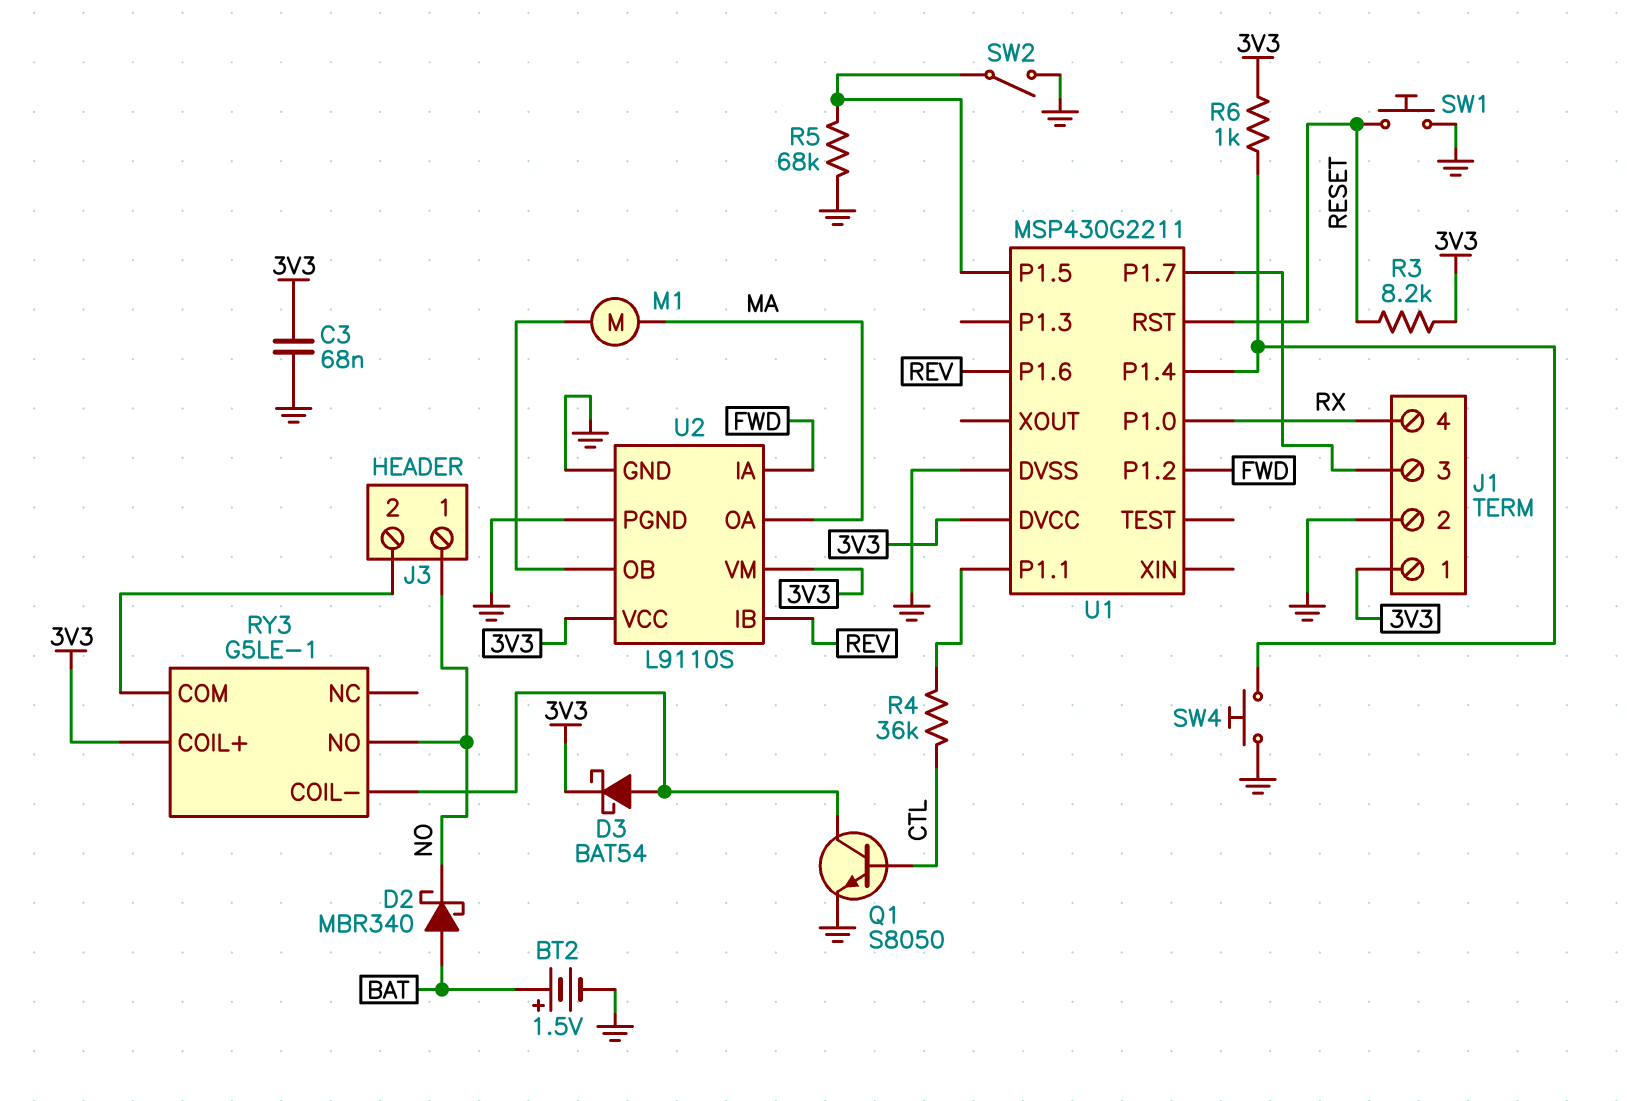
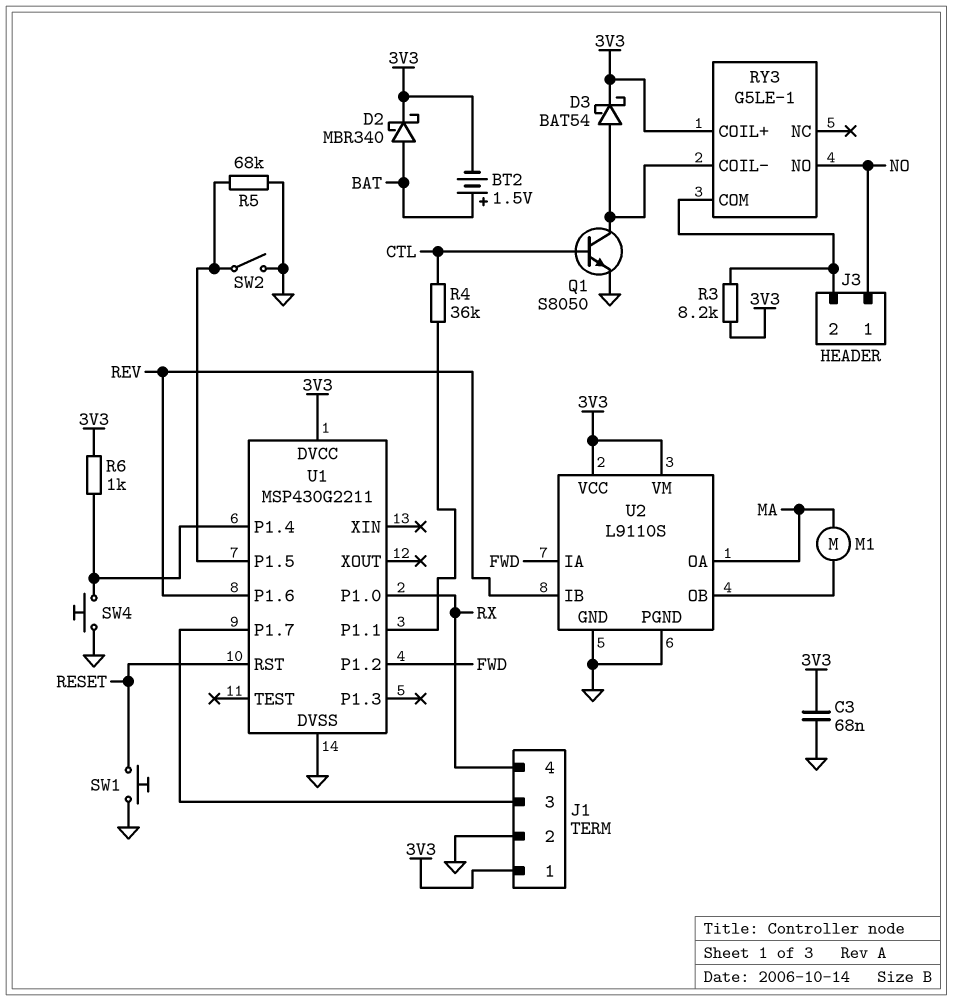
BT2: 1.5V (plus BAT, minus GND) -> 1.5V (plus BAT, minus 3V3)
D2: schottky MBR340 (A BAT, K NO) -> schottky MBR340 (A BAT, K 3V3)
R3: 8.2k (3V3, RESET) -> 8.2k (3V3, J3/2)

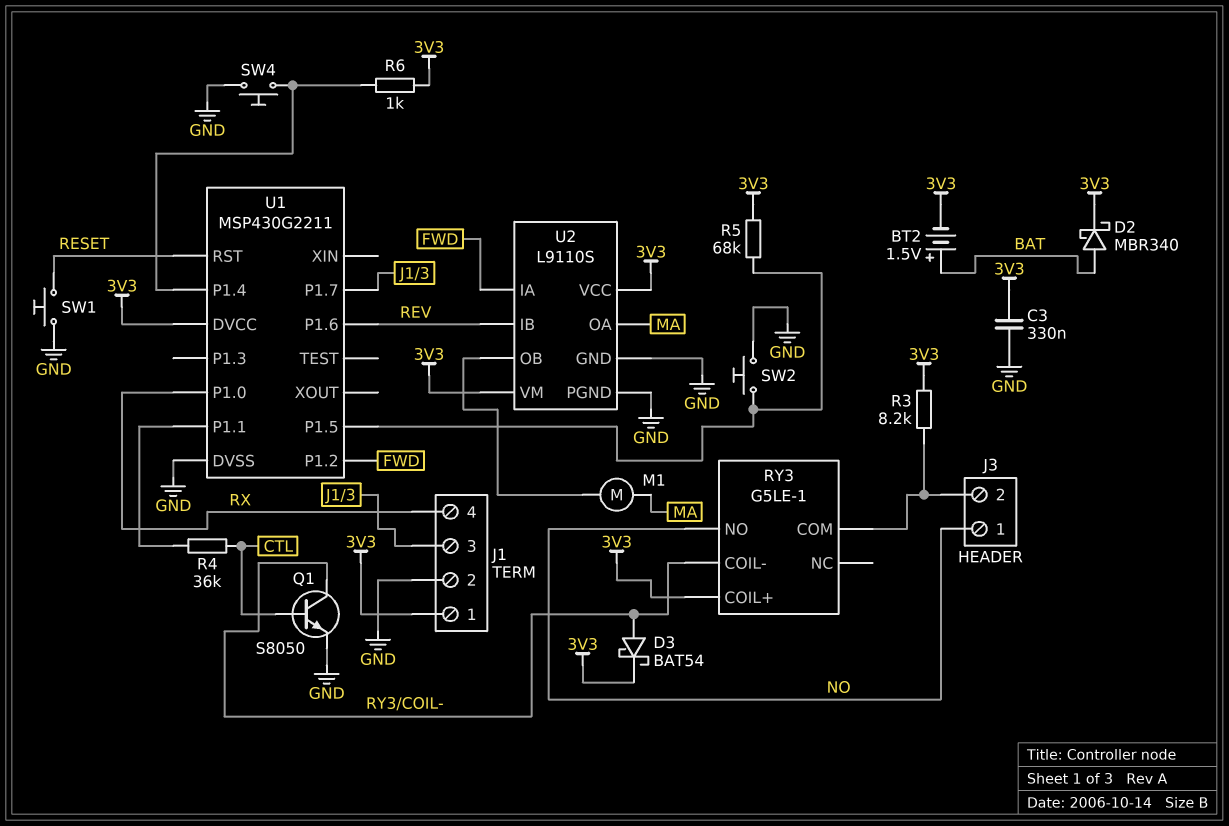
C3: 68nF (3V3, GND) -> 330nF (3V3, GND)
R5: 68k (GND, U1/P1.5) -> 68k (3V3, U1/P1.5)
SW2: switch (GND, U1/P1.5) -> button (GND, U1/P1.5)

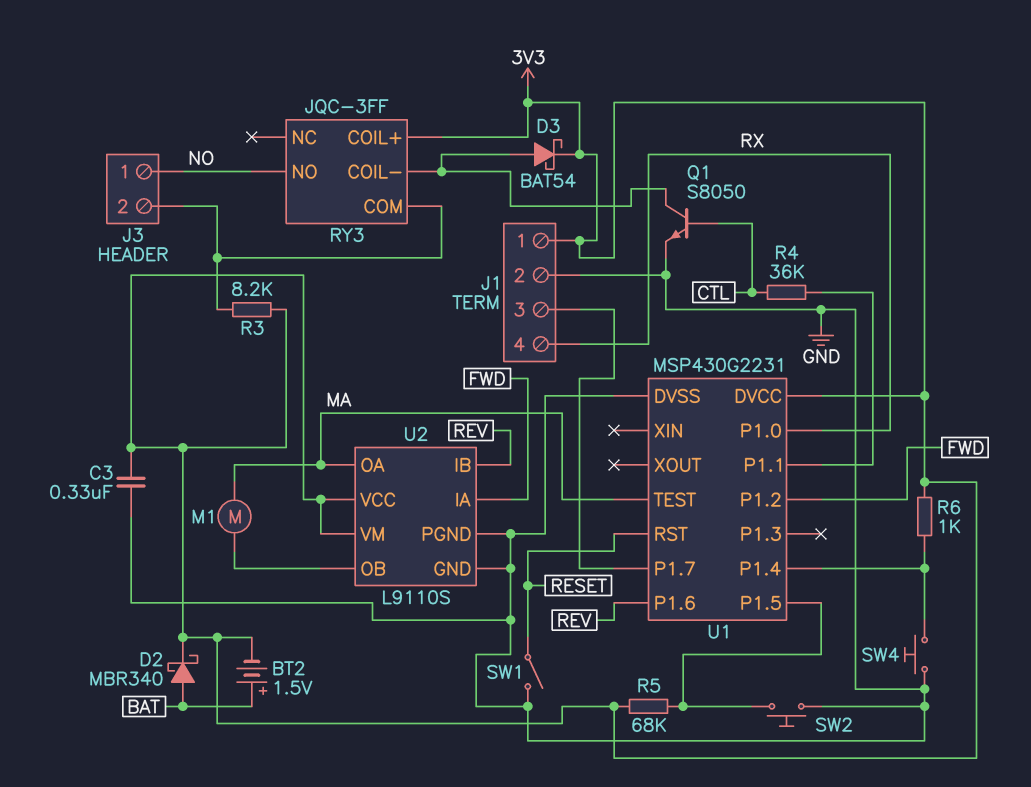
RY3: G5LE-1 -> JQC-3FF
SW1: button (GND, RESET) -> switch (GND, RESET)
U1: MSP430G2211 -> MSP430G2231
U1 pin TEST: none -> MA

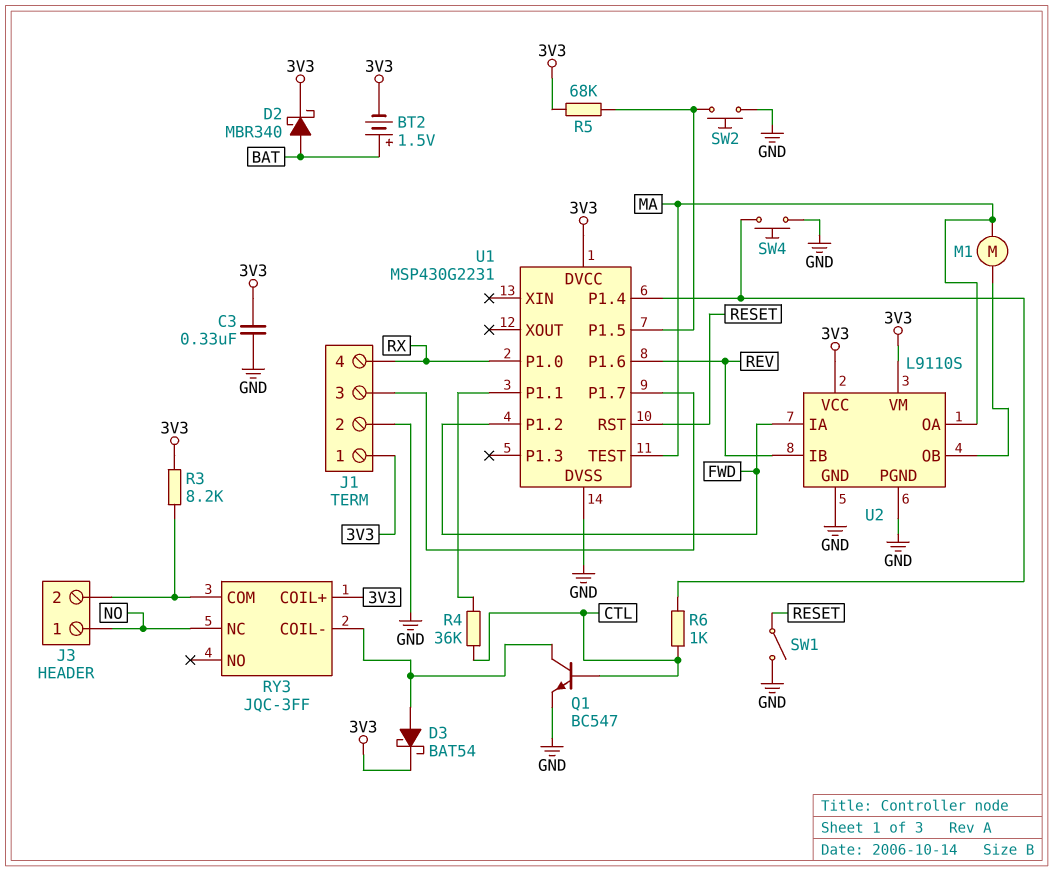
Q1: NPN S8050 (B CTL, C RY3/COIL-, E GND) -> NPN BC547 (B CTL, C RY3/COIL-, E GND)
R6: 1k (3V3, U1/P1.4) -> 1k (CTL, U1/P1.4)
RY3 pin NC: none -> NO
RY3 pin NO: NO -> none

